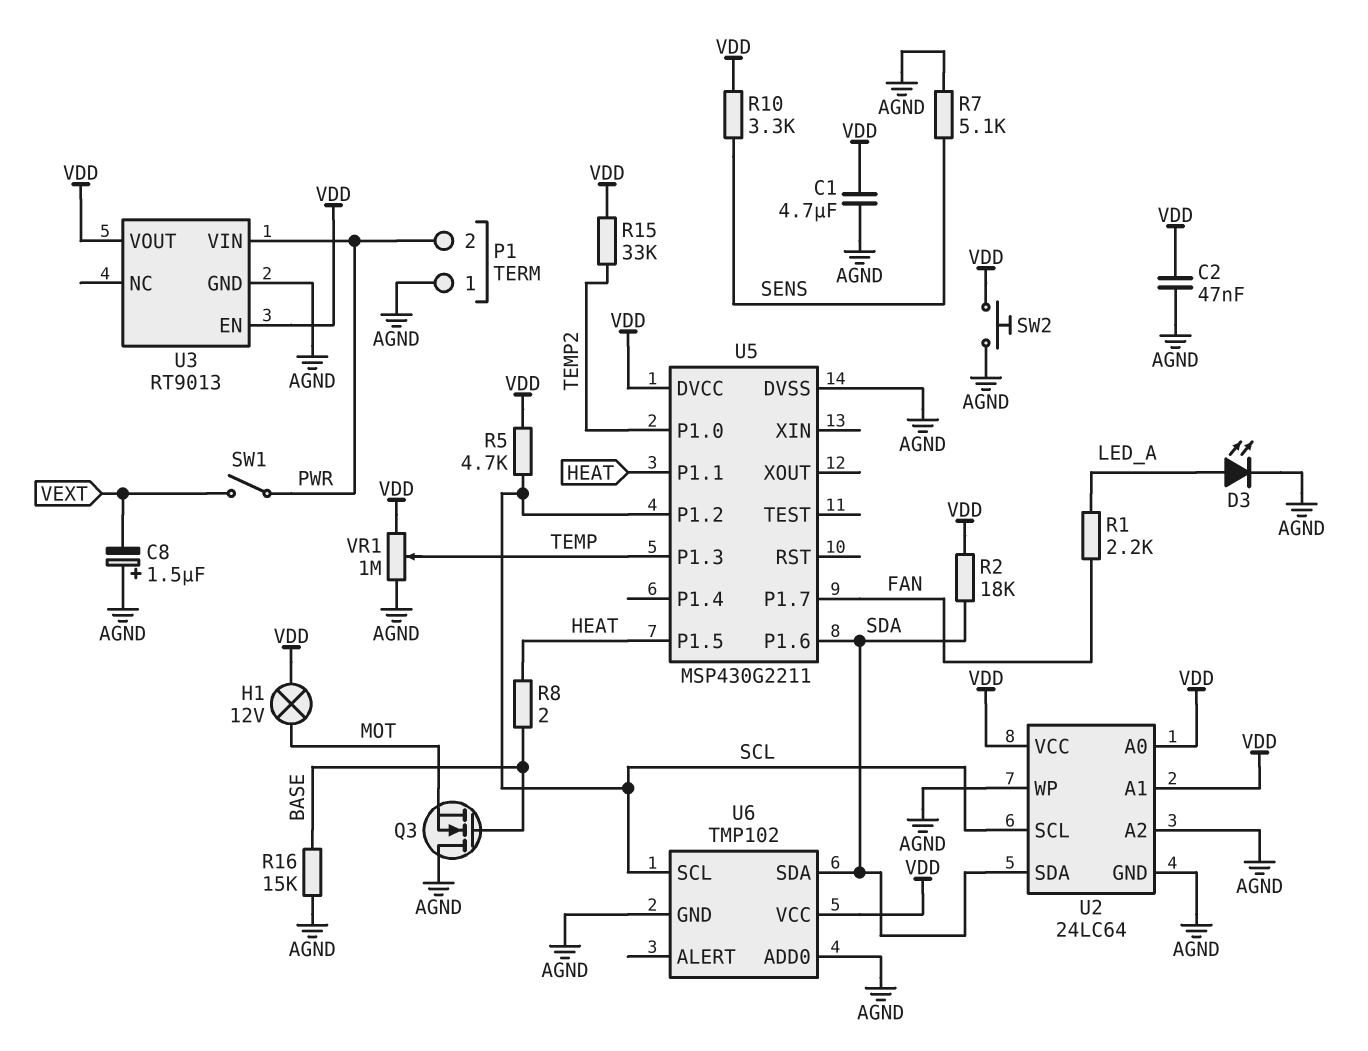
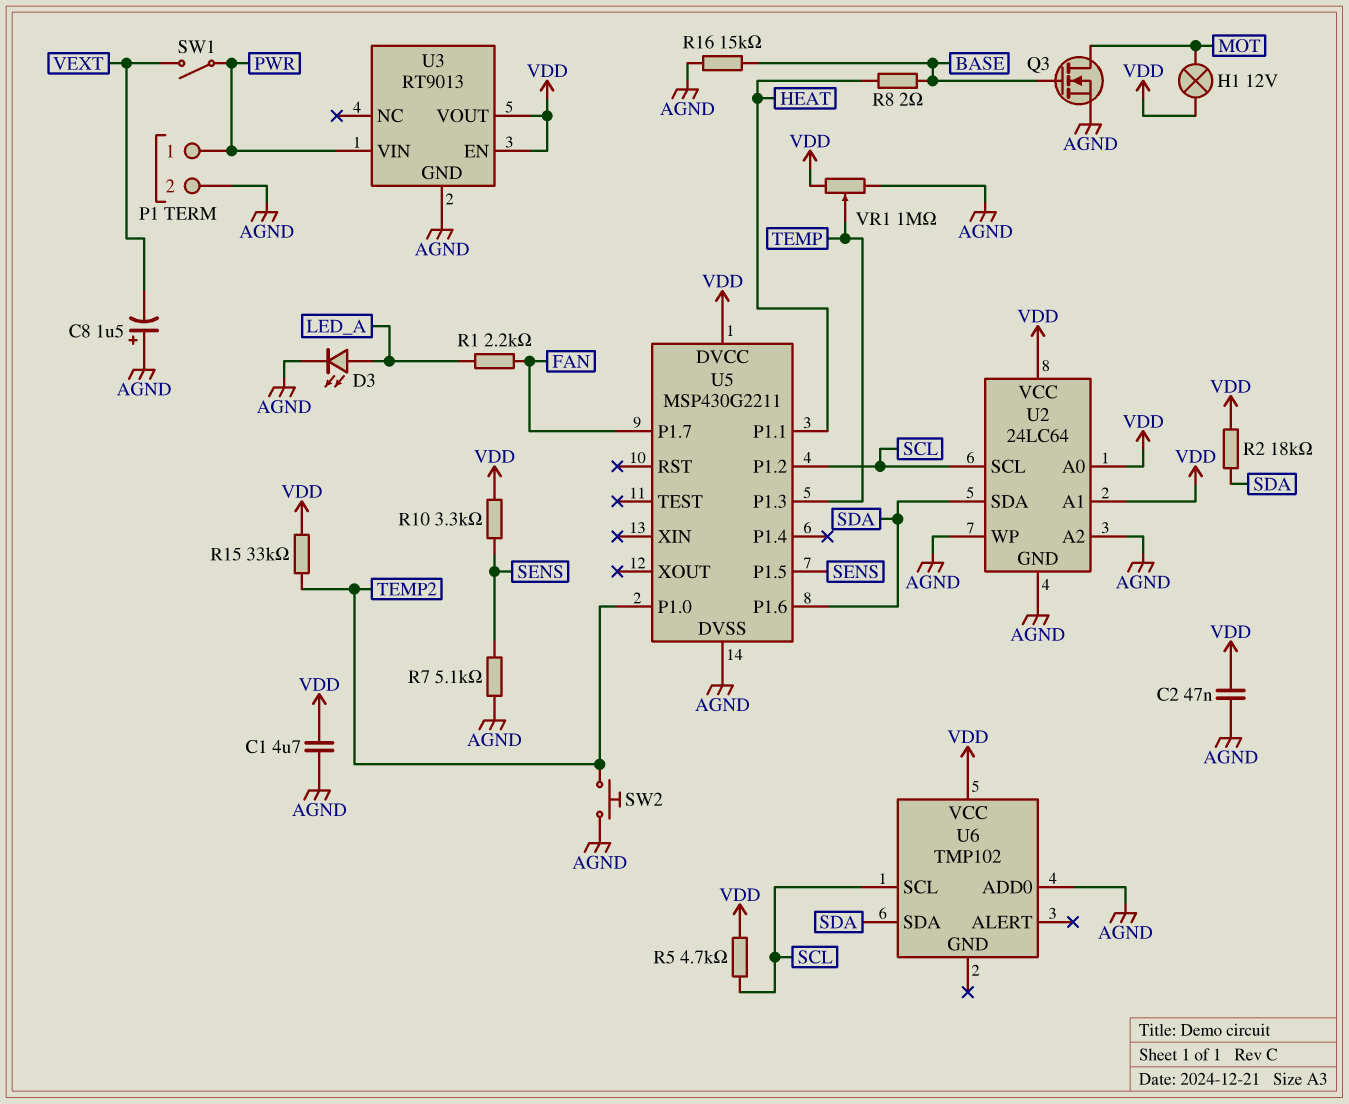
P1 pin 1: AGND -> PWR
P1 pin 2: PWR -> AGND
Q3: NMOS (G BASE, D AGND, S MOT) -> NMOS (G BASE, D MOT, S AGND)
SW2: button (AGND, VDD) -> button (AGND, TEMP2)
U5 pin P1.5: HEAT -> SENS
U6 pin GND: AGND -> none

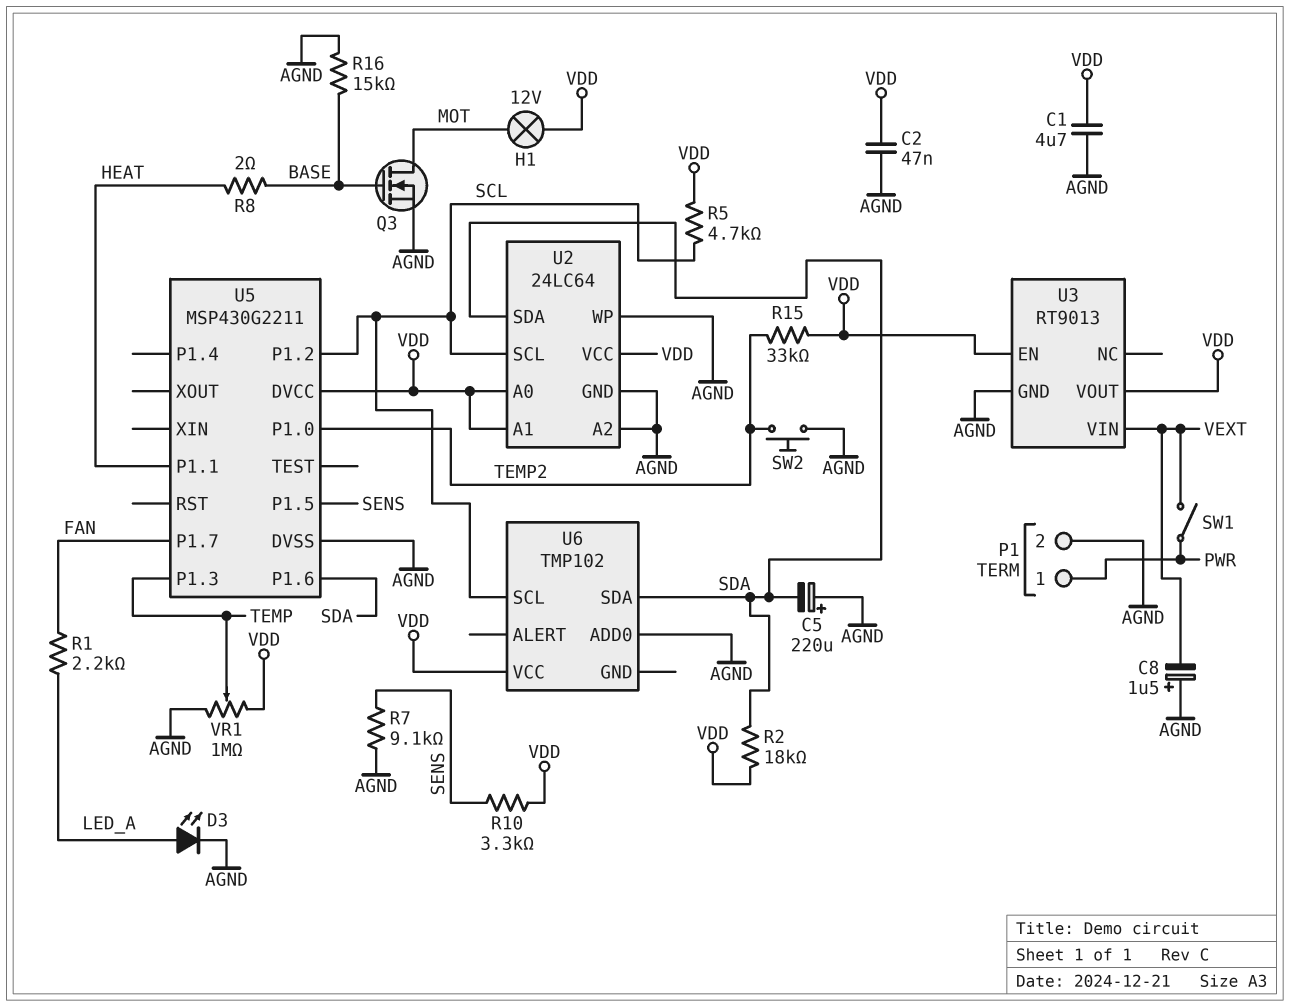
C5: none -> 220uF (plus AGND, minus SDA)
R7: 5.1k (AGND, SENS) -> 9.1k (AGND, SENS)
U3 pin VIN: PWR -> VEXT

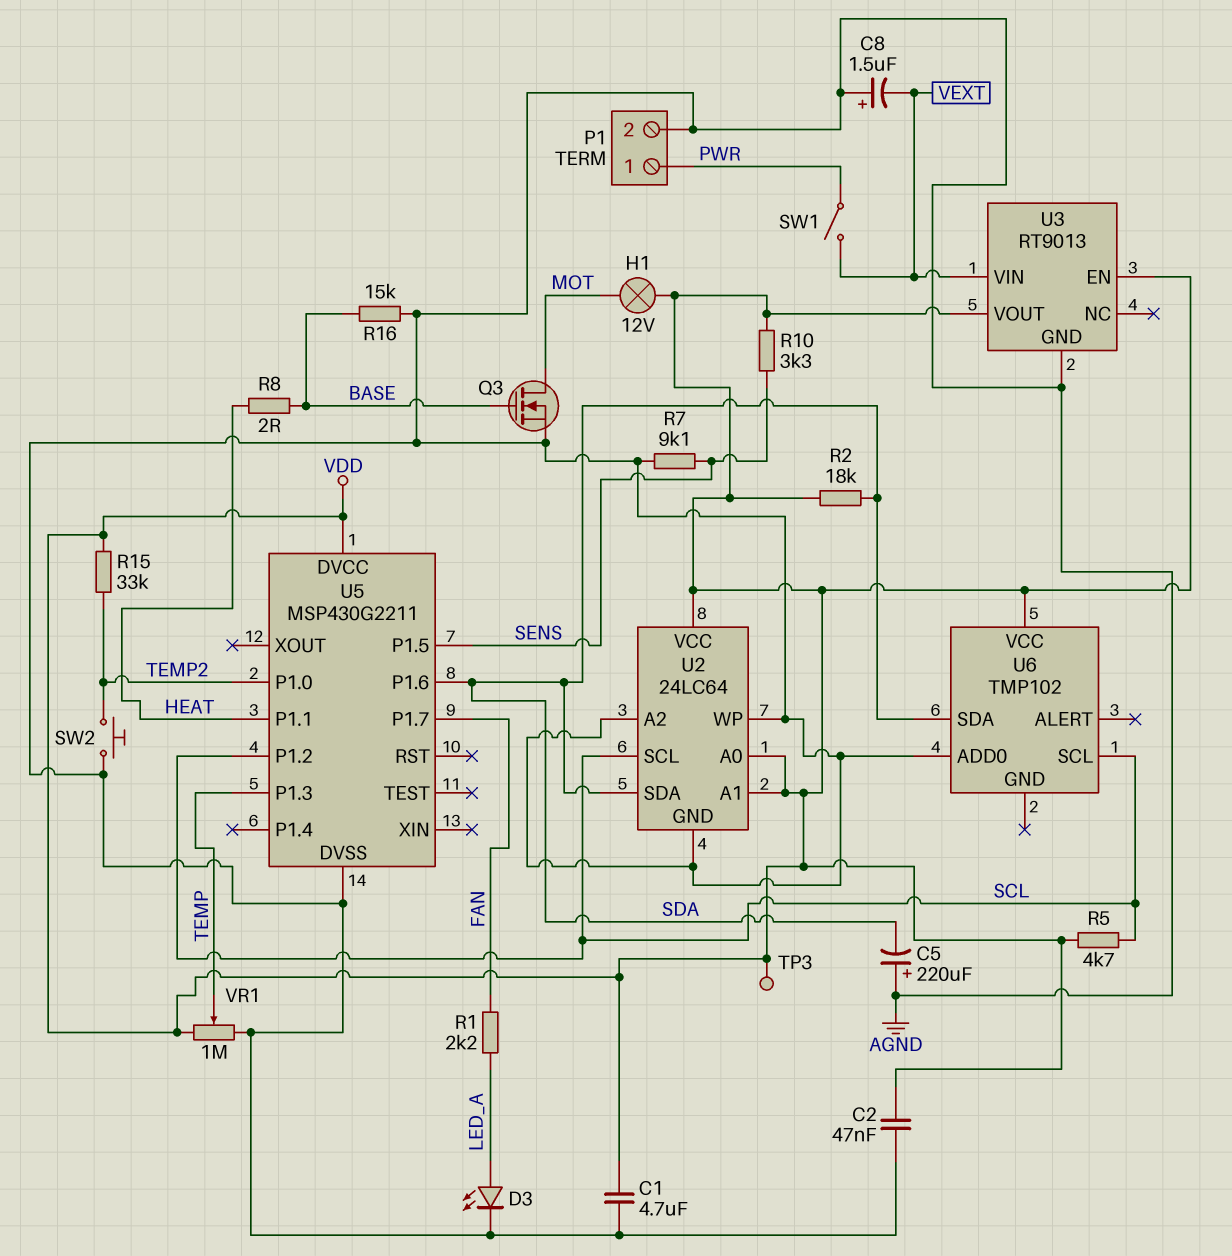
TP3: none -> test point (VDD)

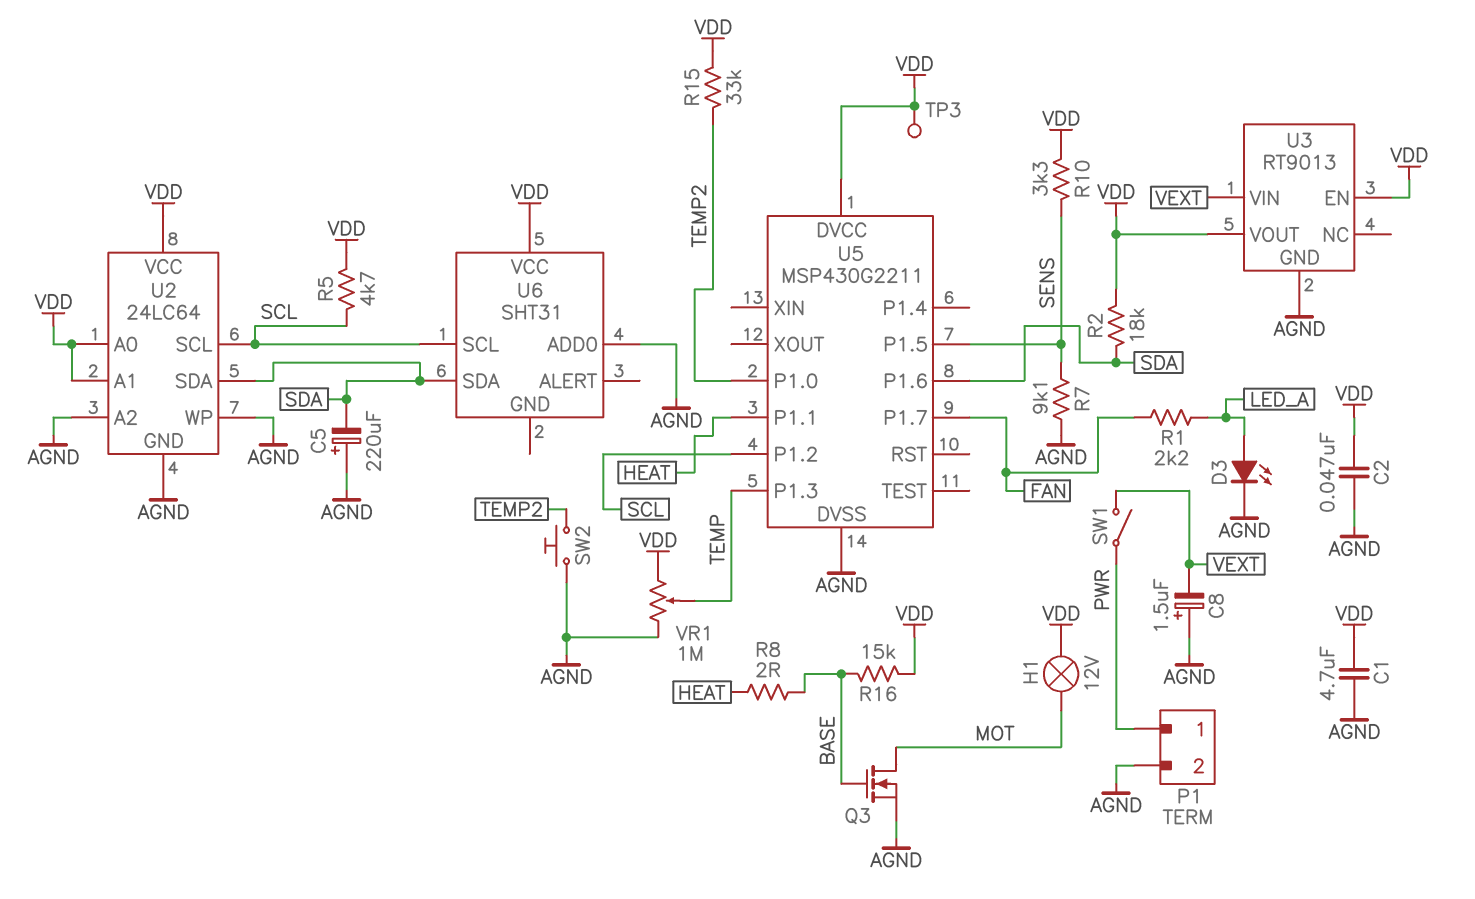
R16: 15k (AGND, BASE) -> 15k (BASE, VDD)
U6: TMP102 -> SHT31

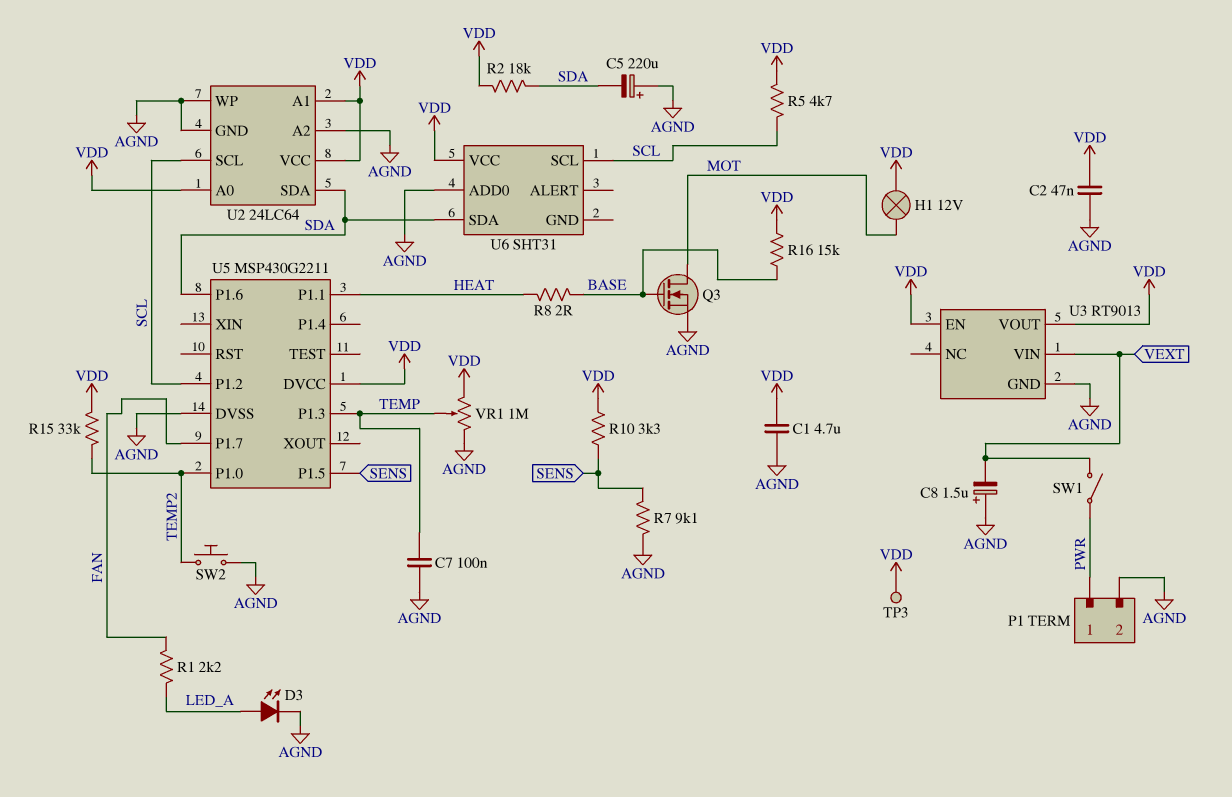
C7: none -> 100nF (AGND, TEMP)

